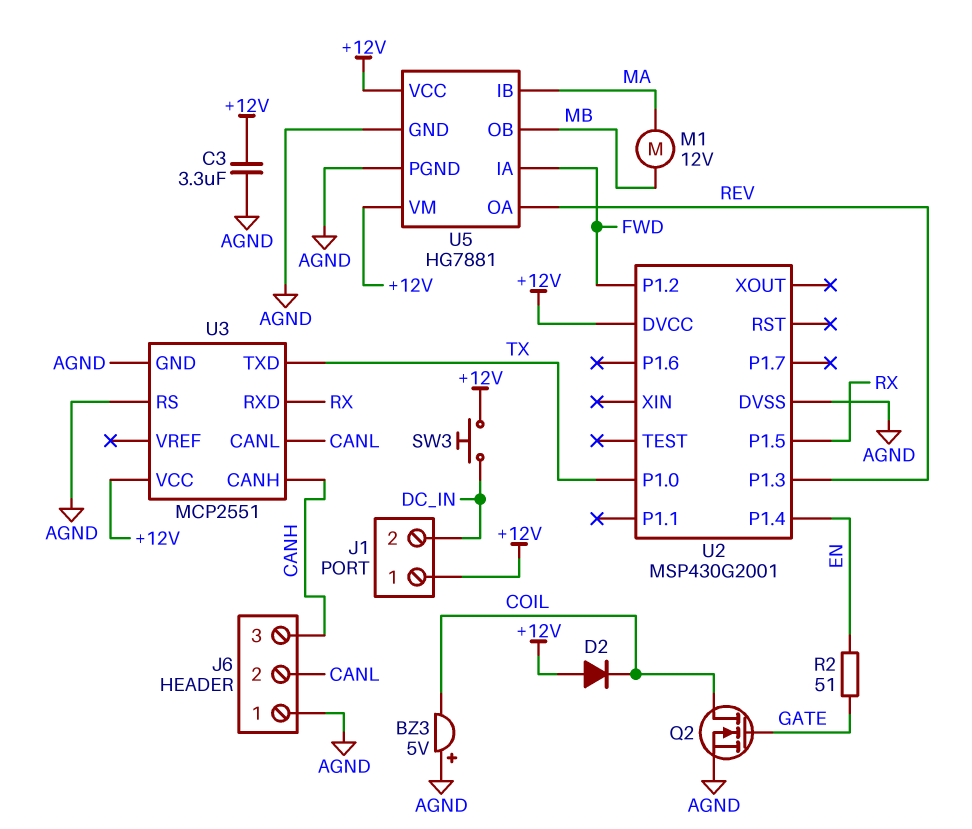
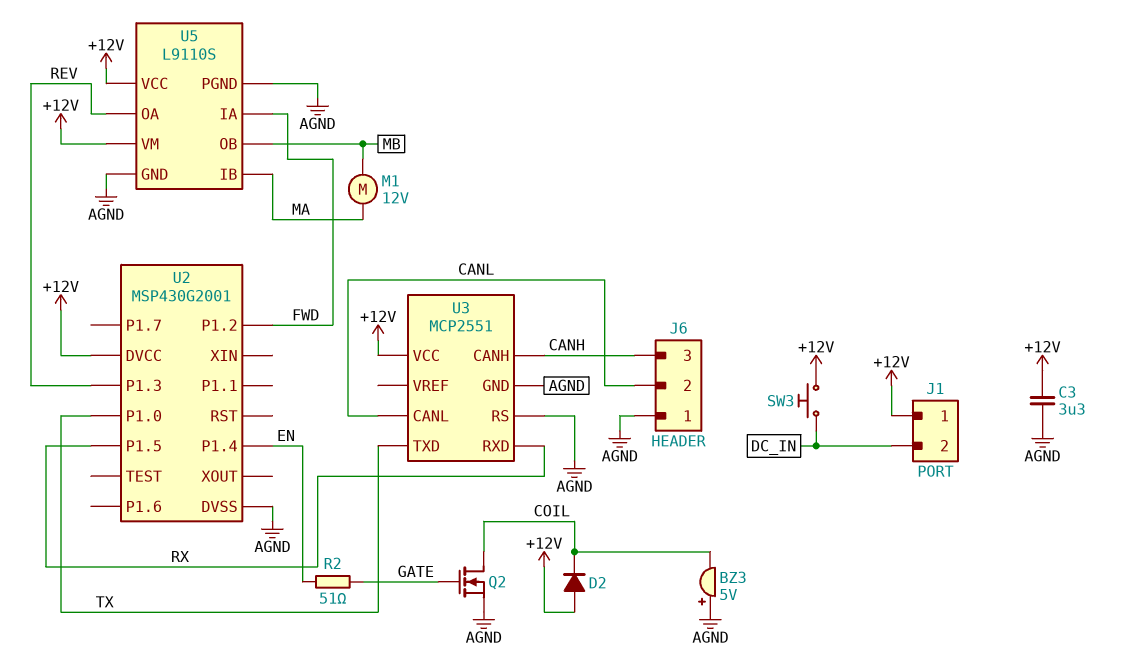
U5: HG7881 -> L9110S

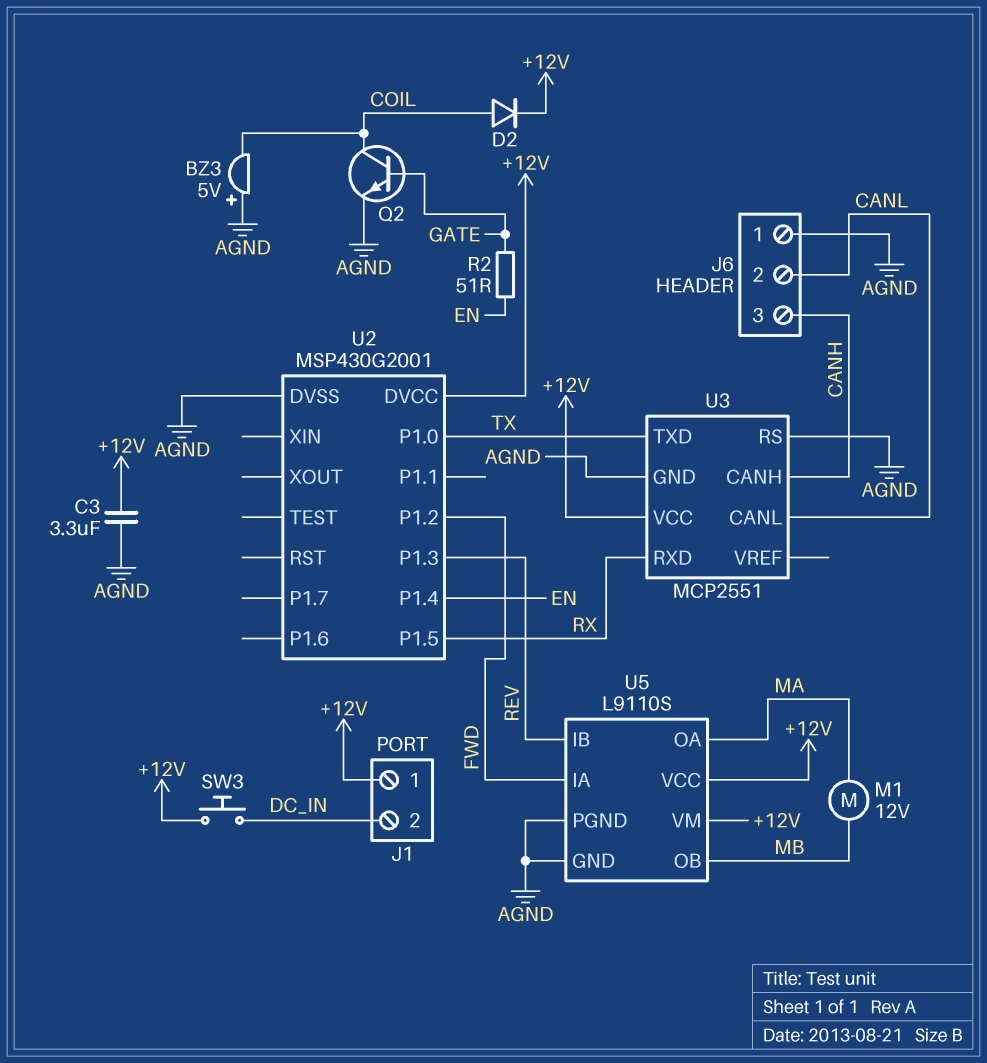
D2: diode (A +12V, K COIL) -> diode (A COIL, K +12V)
Q2: NMOS (G GATE, D COIL, S AGND) -> NPN (B GATE, C COIL, E AGND)
U5 pin IB: MA -> REV
U5 pin OA: REV -> MA

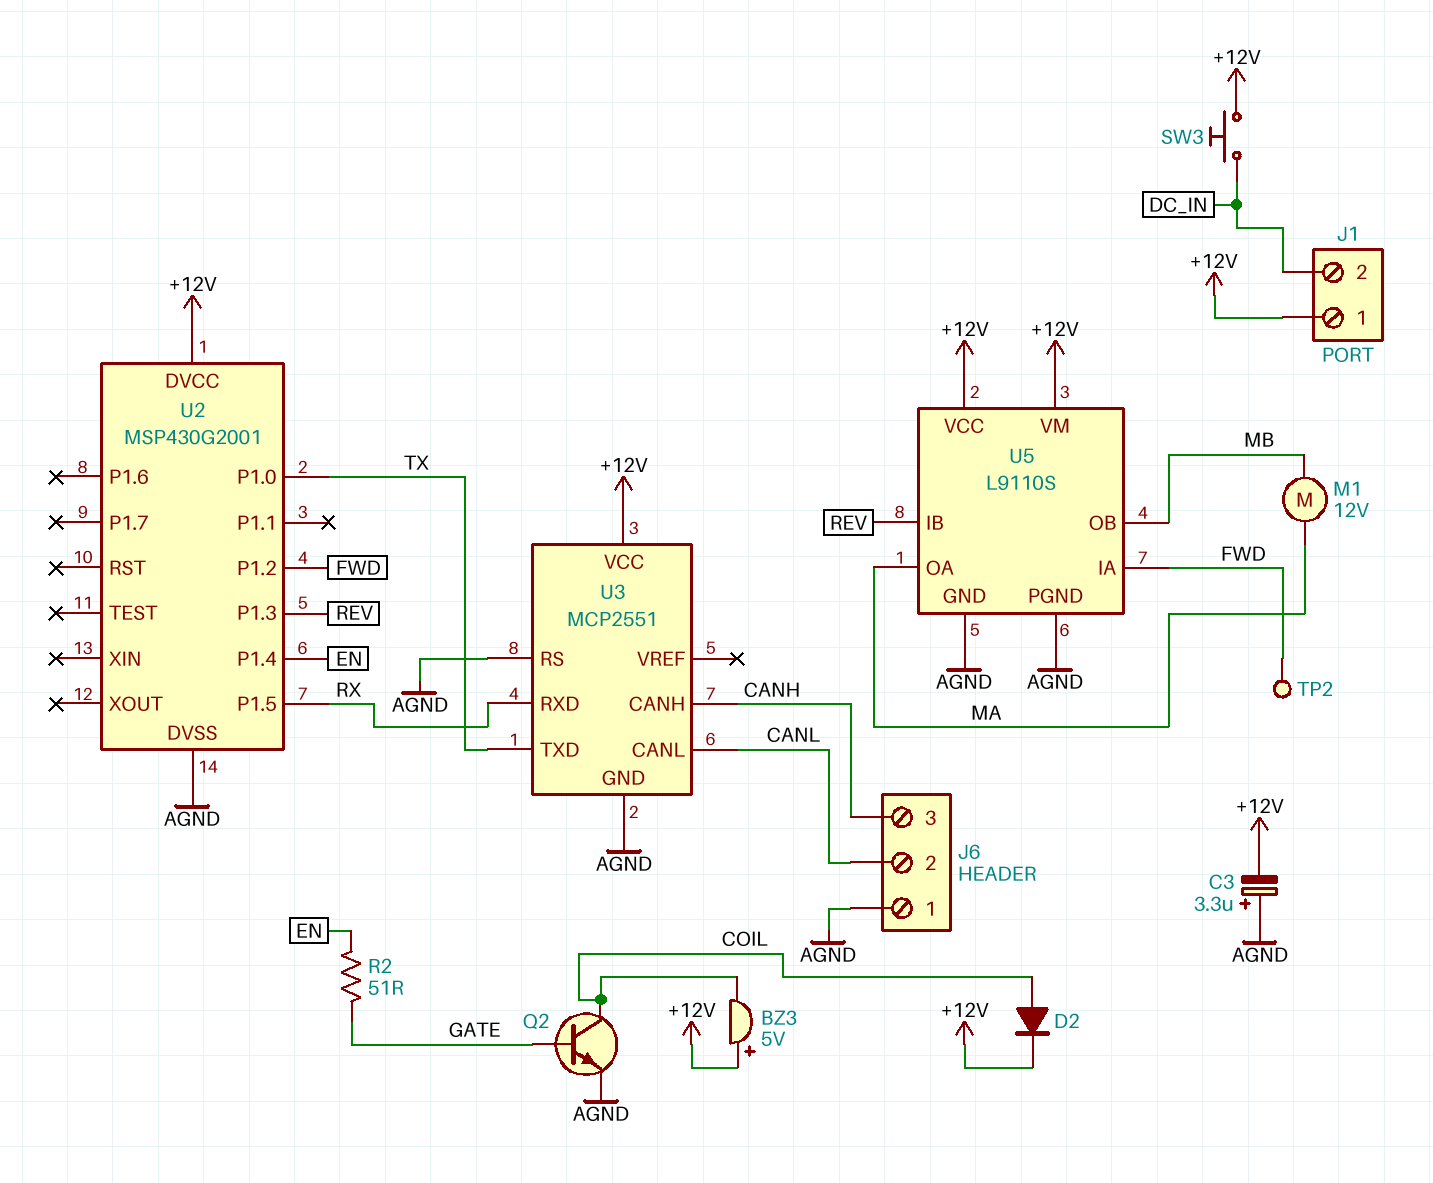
BZ3: buzzer 5V (plus AGND, minus COIL) -> buzzer 5V (plus +12V, minus COIL)
C3: 3.3uF (+12V, AGND) -> 3.3uF (plus AGND, minus +12V)
TP2: none -> test point (FWD)

